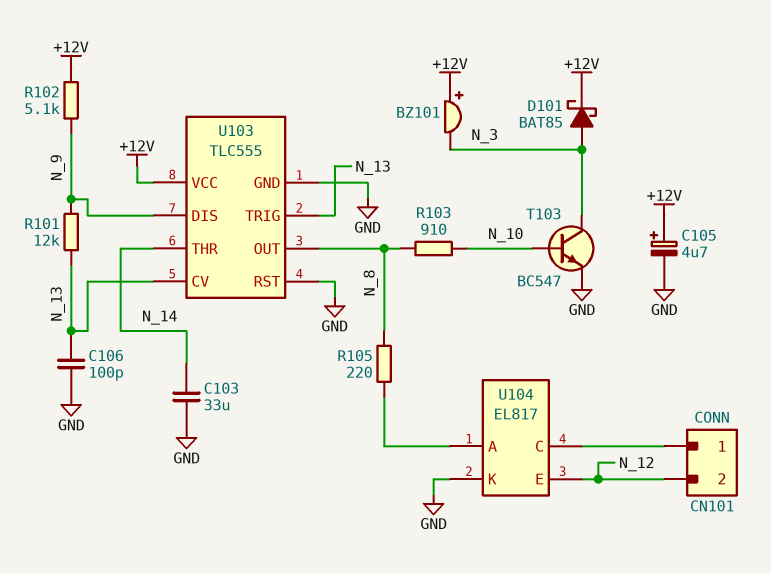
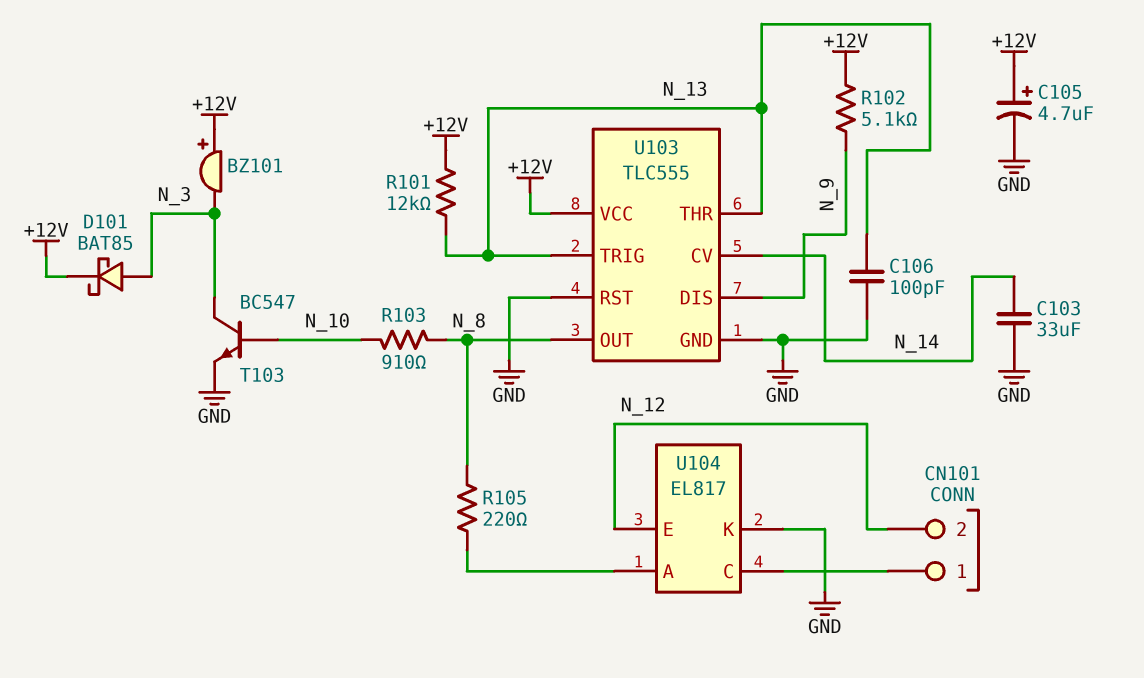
R101: 12k (N_9, N_13) -> 12k (+12V, N_13)
U103 pin CV: N_13 -> N_14
U103 pin THR: N_14 -> N_13

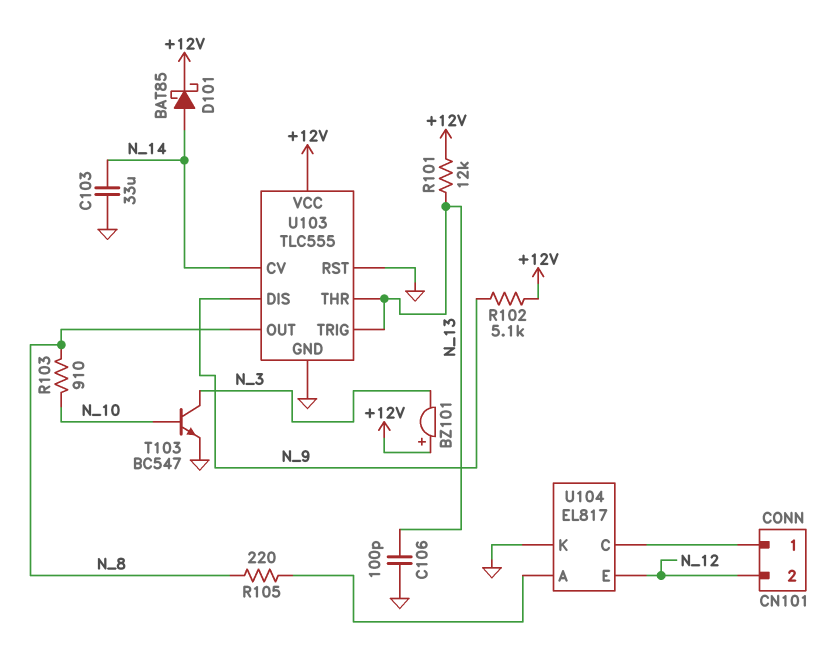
C105: 4.7uF (plus +12V, minus GND) -> none
D101: schottky BAT85 (A N_3, K +12V) -> schottky BAT85 (A N_14, K +12V)

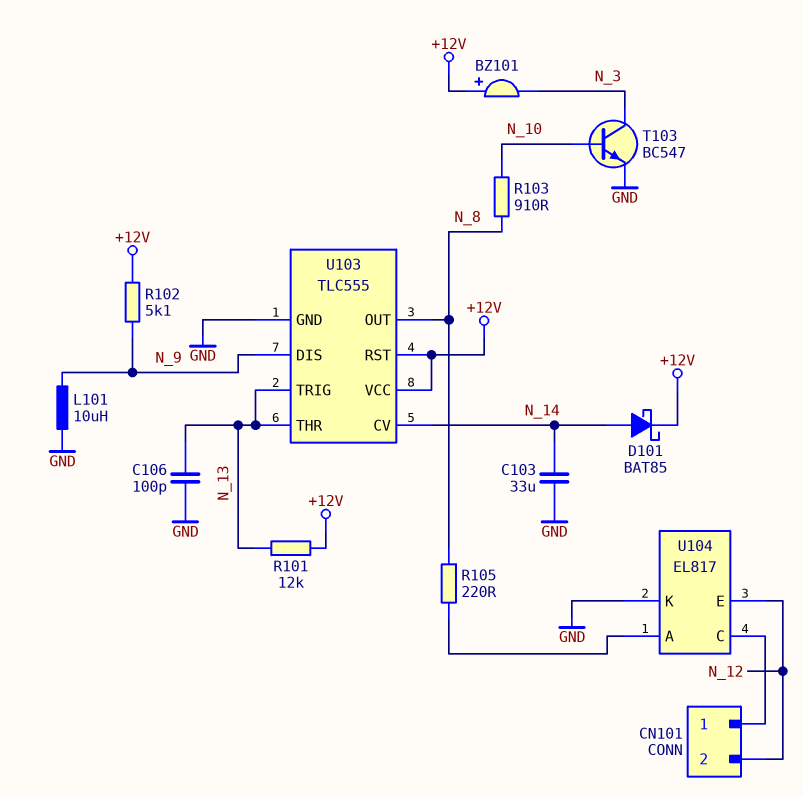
L101: none -> 10uH (GND, N_9)
U103 pin RST: GND -> +12V

